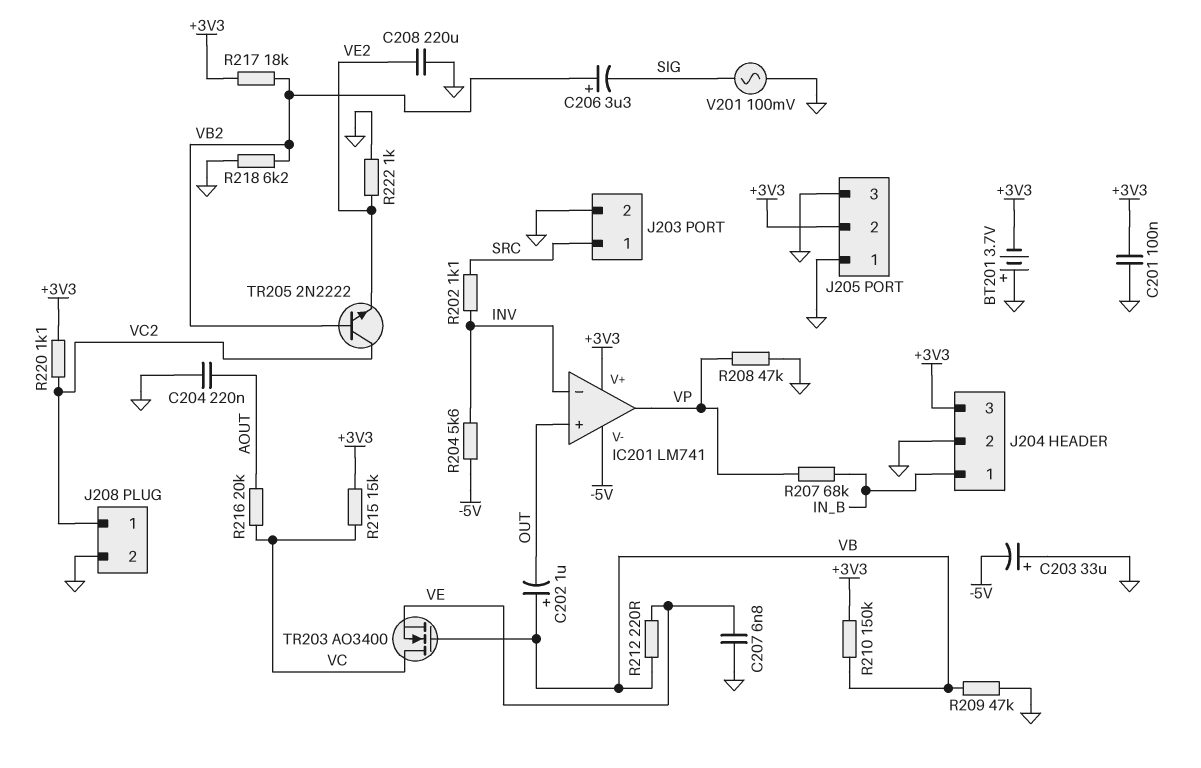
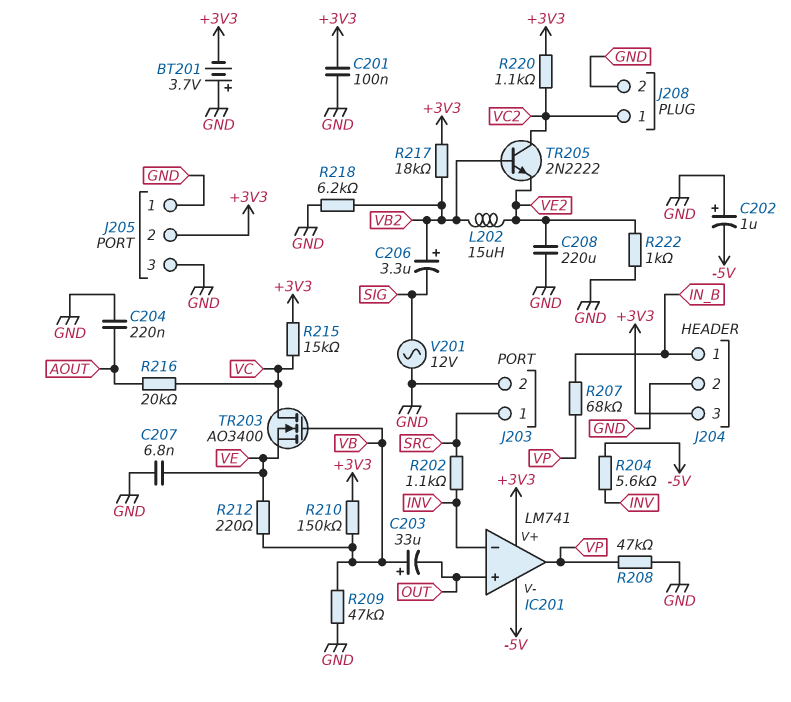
C202: 1uF (plus VB, minus OUT) -> 1uF (plus GND, minus -5V)
C203: 33uF (plus GND, minus -5V) -> 33uF (plus VB, minus OUT)
L202: none -> 15uH (VB2, VE2)
V201: AC 100mV (GND, SIG) -> AC 12V (GND, SIG)

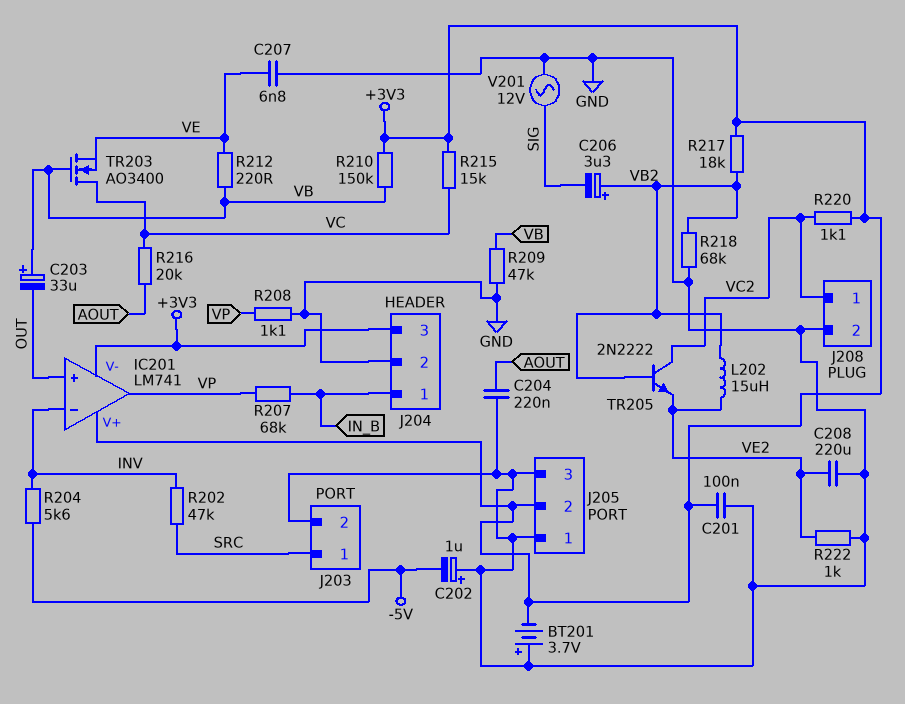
IC201 pin V-: -5V -> +3V3
R202: 1.1k (INV, SRC) -> 47k (INV, SRC)
R208: 47k (GND, VP) -> 1.1k (GND, VP)
R218: 6.2k (GND, VB2) -> 68k (GND, VB2)

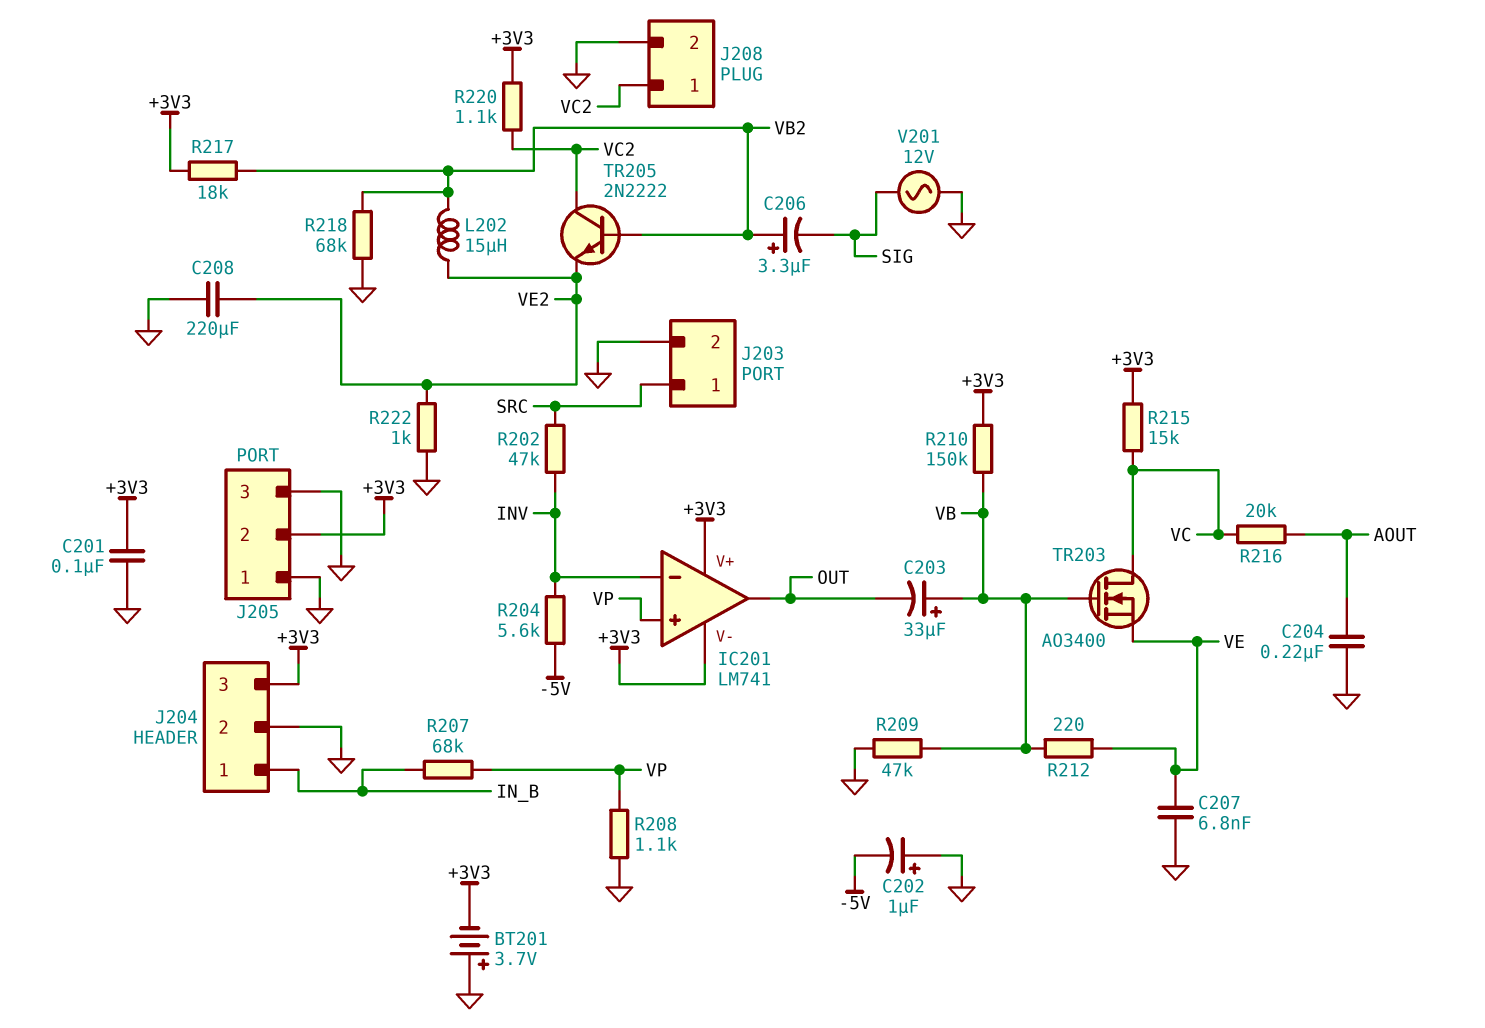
IC201 pin in+: OUT -> VP
IC201 pin out: VP -> OUT

